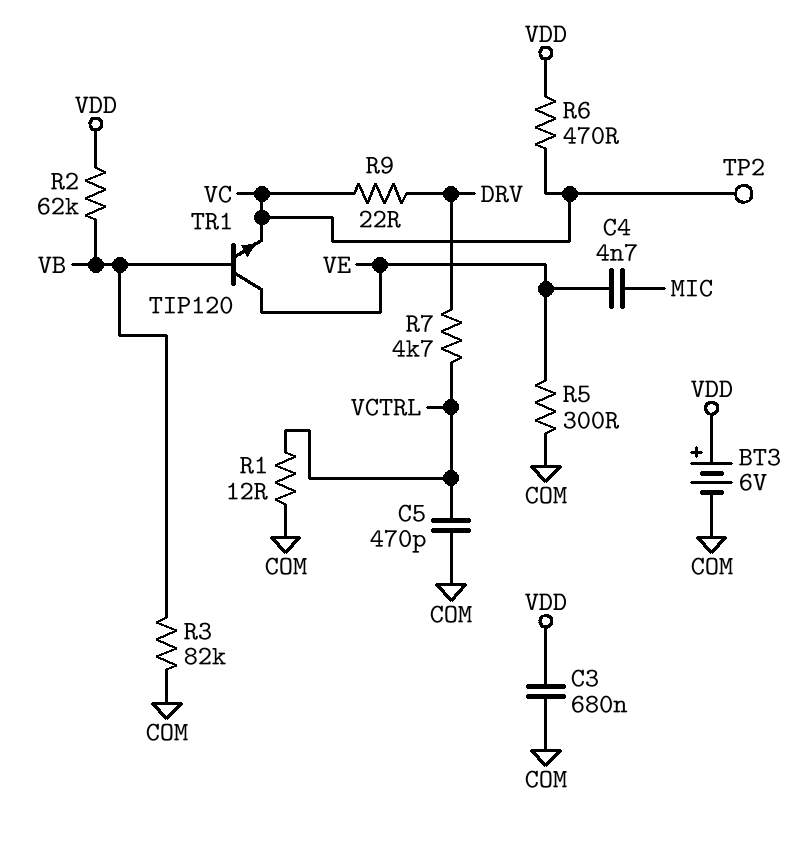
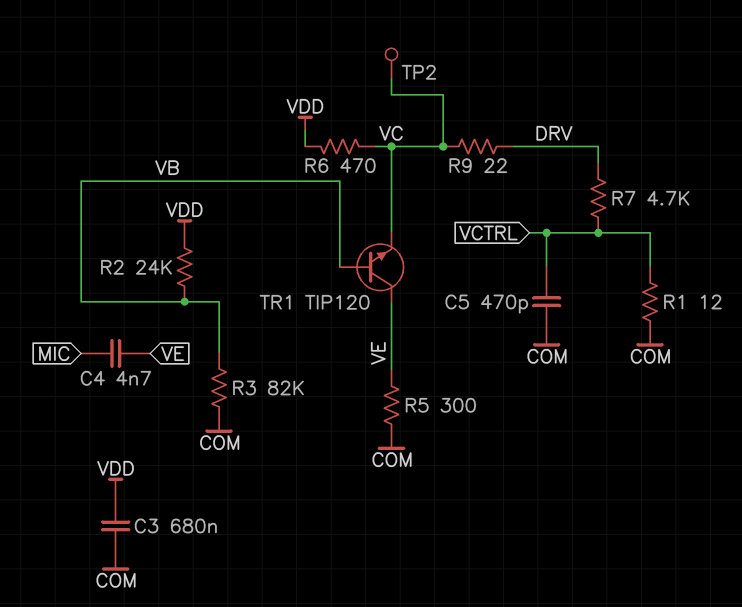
BT3: 6V (plus VDD, minus COM) -> none
R2: 62k (VB, VDD) -> 24k (VB, VDD)

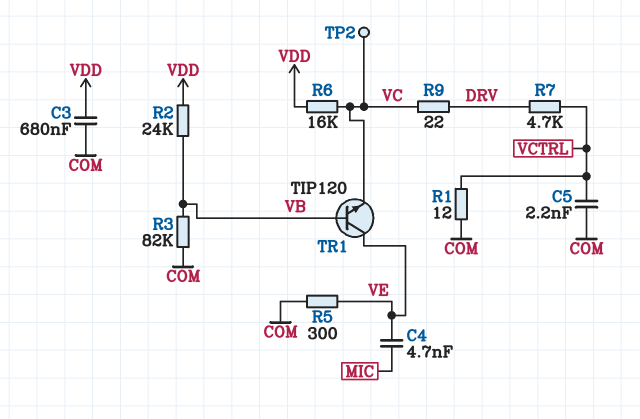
C5: 470pF (COM, VCTRL) -> 2.2nF (COM, VCTRL)
R6: 470 (VC, VDD) -> 16k (VC, VDD)

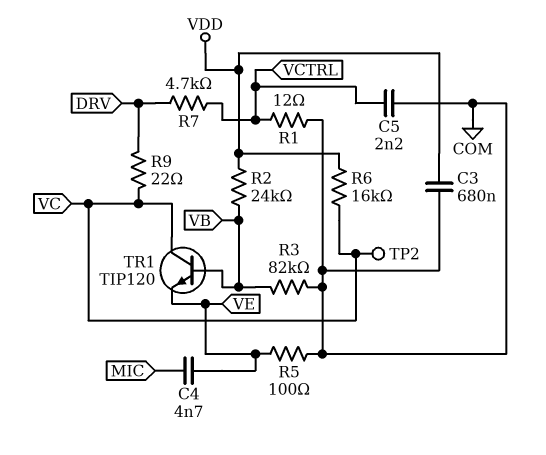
R5: 300 (COM, VE) -> 100 (COM, VE)
TR1: NPN TIP120 (B VB, C VE, E VC) -> NPN TIP120 (B VB, C VC, E VE)

